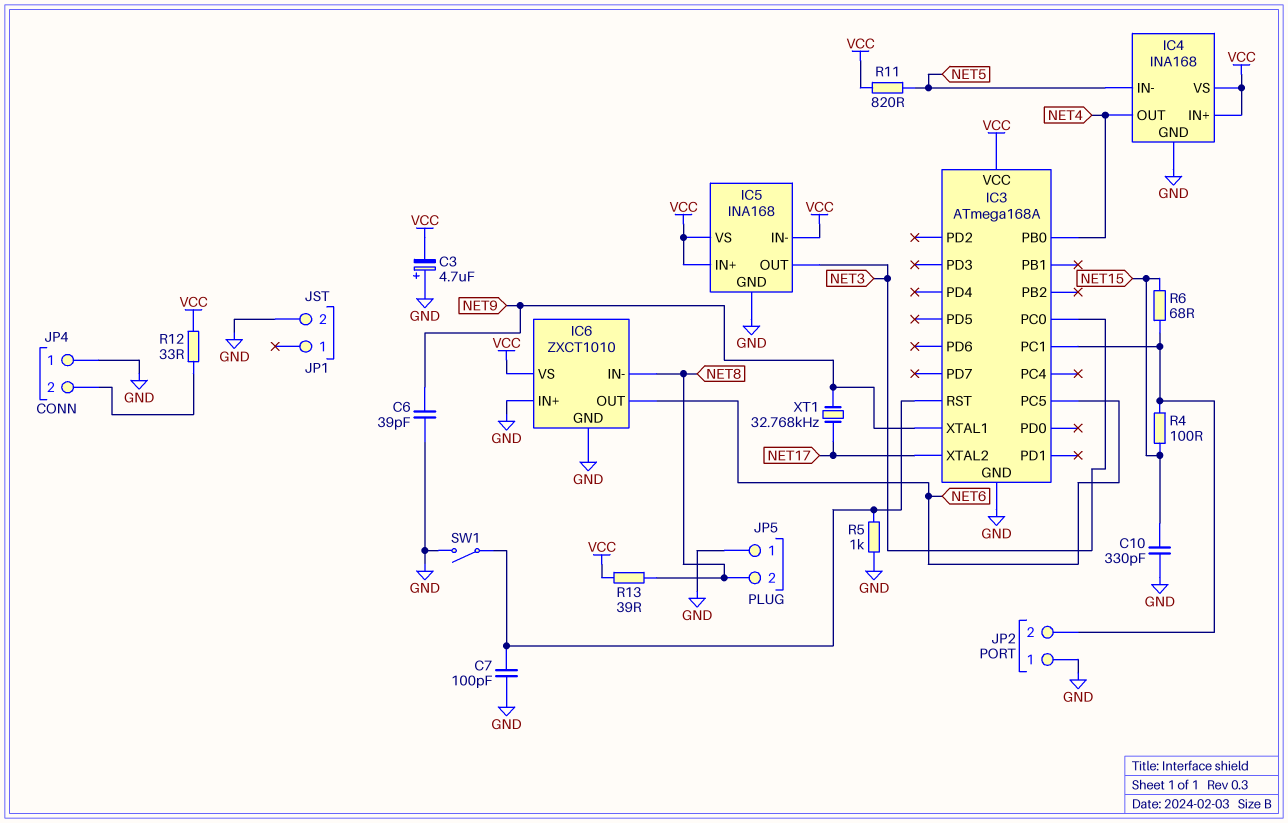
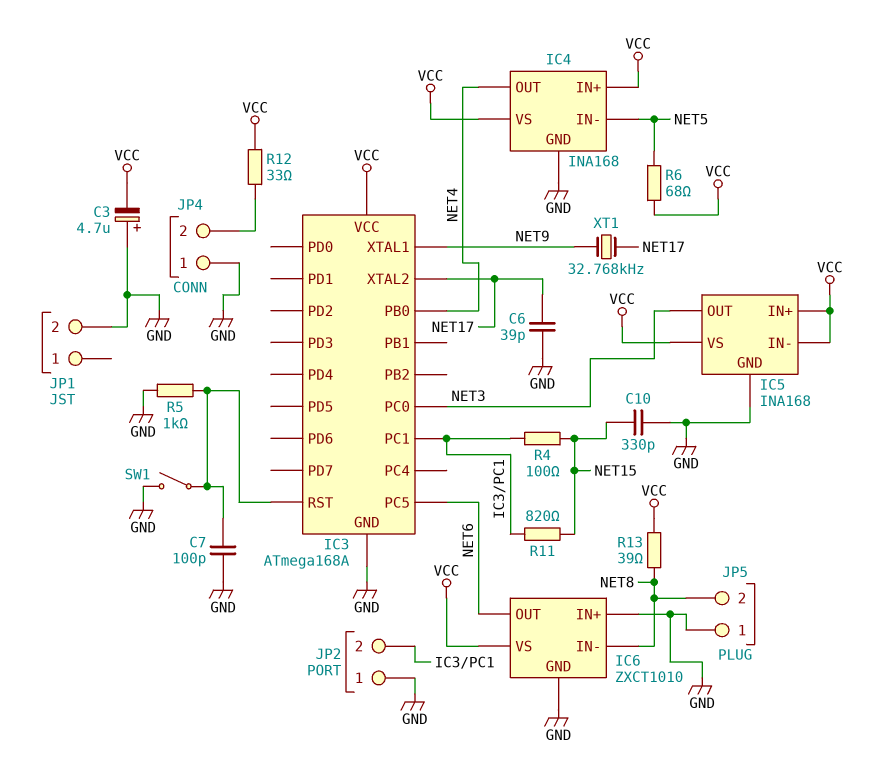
C6: 39pF (GND, NET9) -> 39pF (GND, NET17)
R6: 68 (IC3/PC1, NET15) -> 68 (NET5, VCC)
R11: 820 (NET5, VCC) -> 820 (IC3/PC1, NET15)

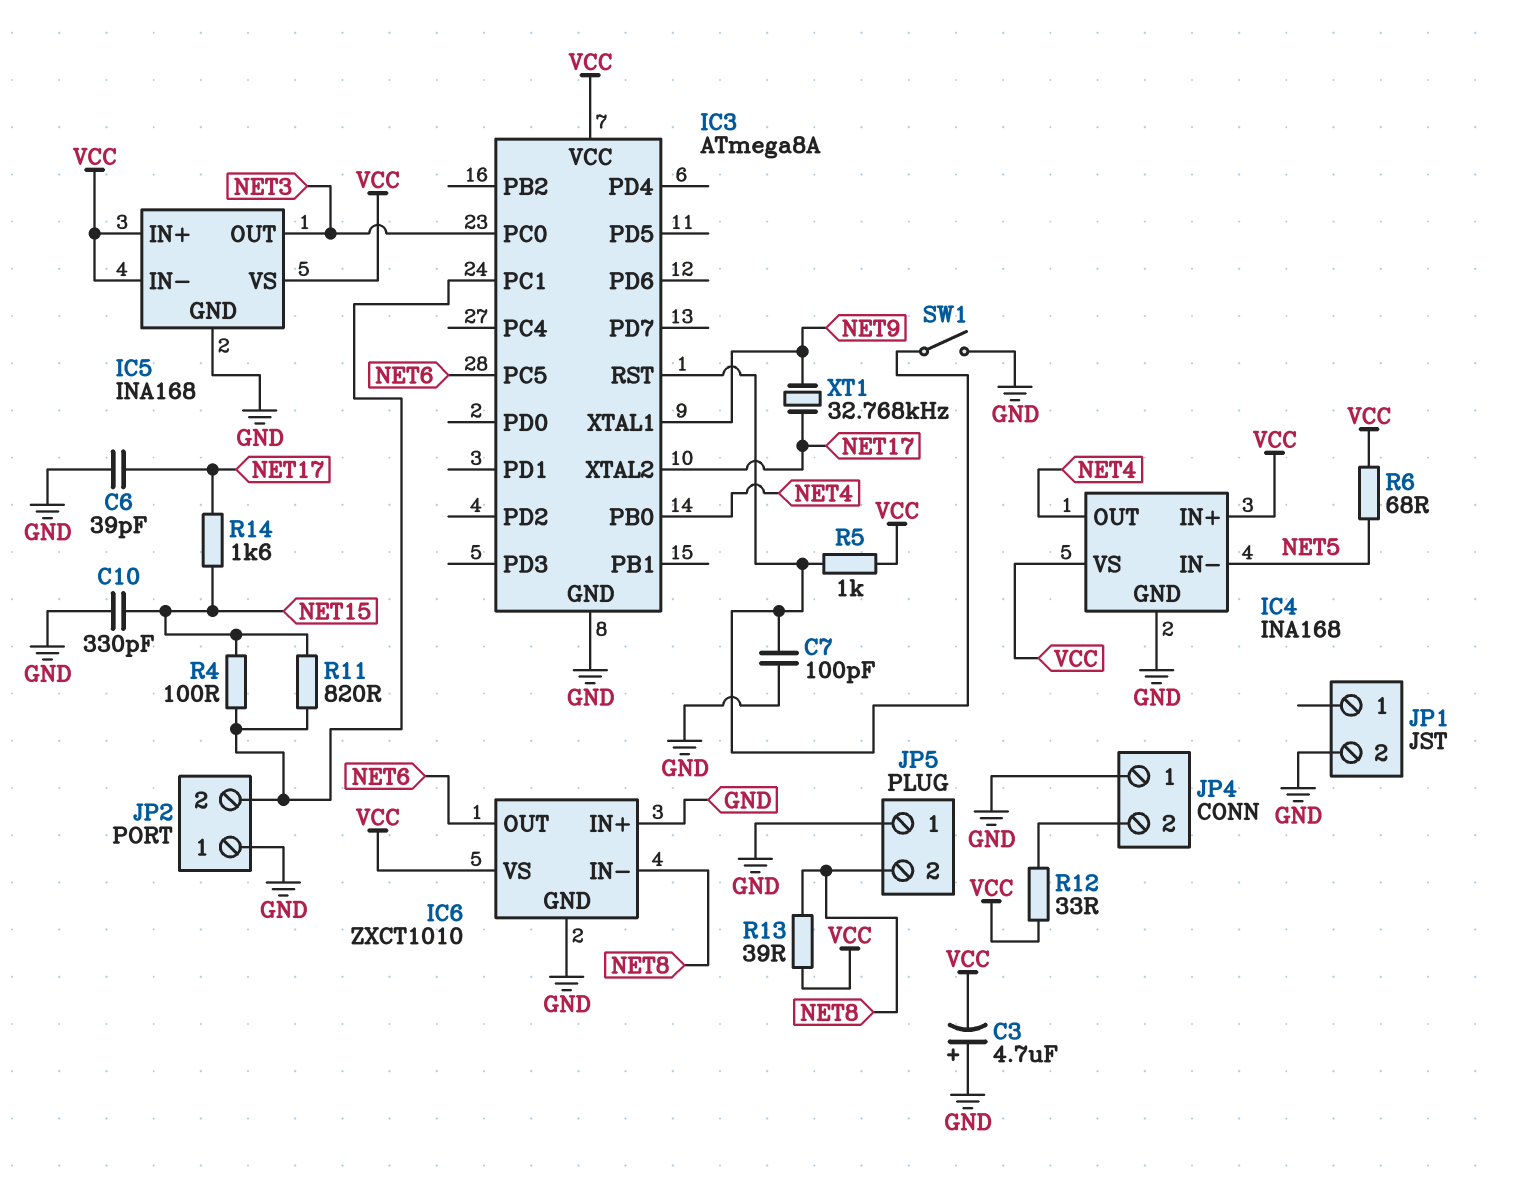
IC3: ATmega168A -> ATmega8A
R5: 1k (GND, IC3/RST) -> 1k (IC3/RST, VCC)
R14: none -> 1.6k (NET15, NET17)

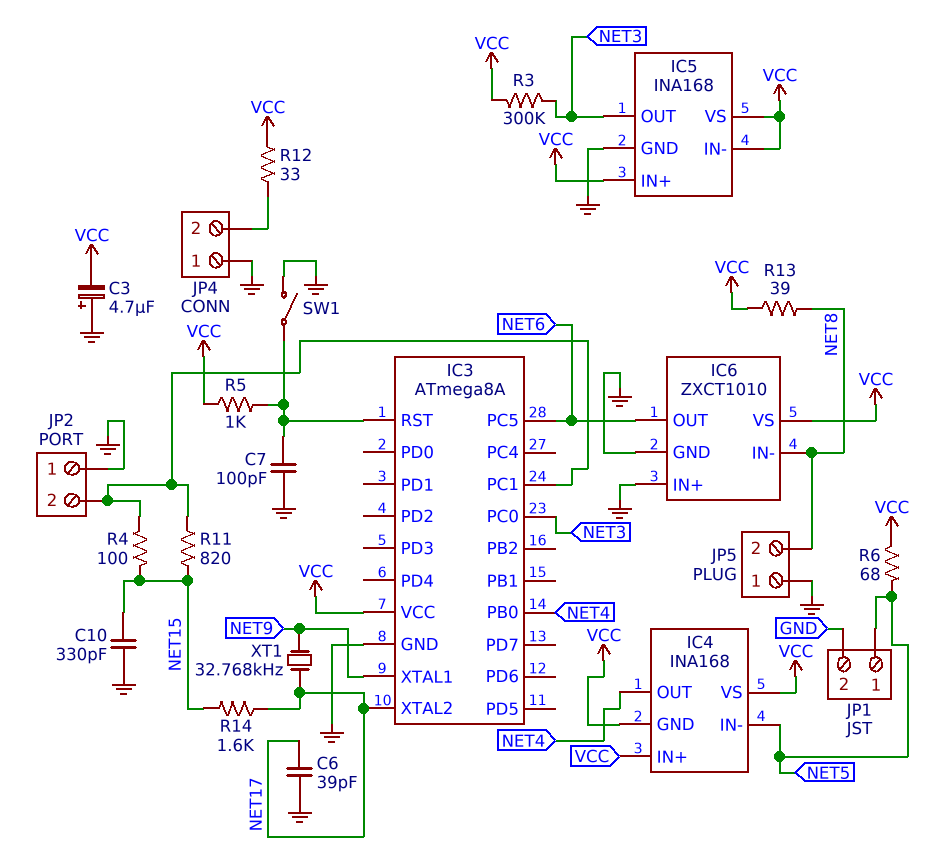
IC4 pin GND: GND -> VCC
JP1 pin 1: none -> NET5
R3: none -> 300k (NET3, VCC)

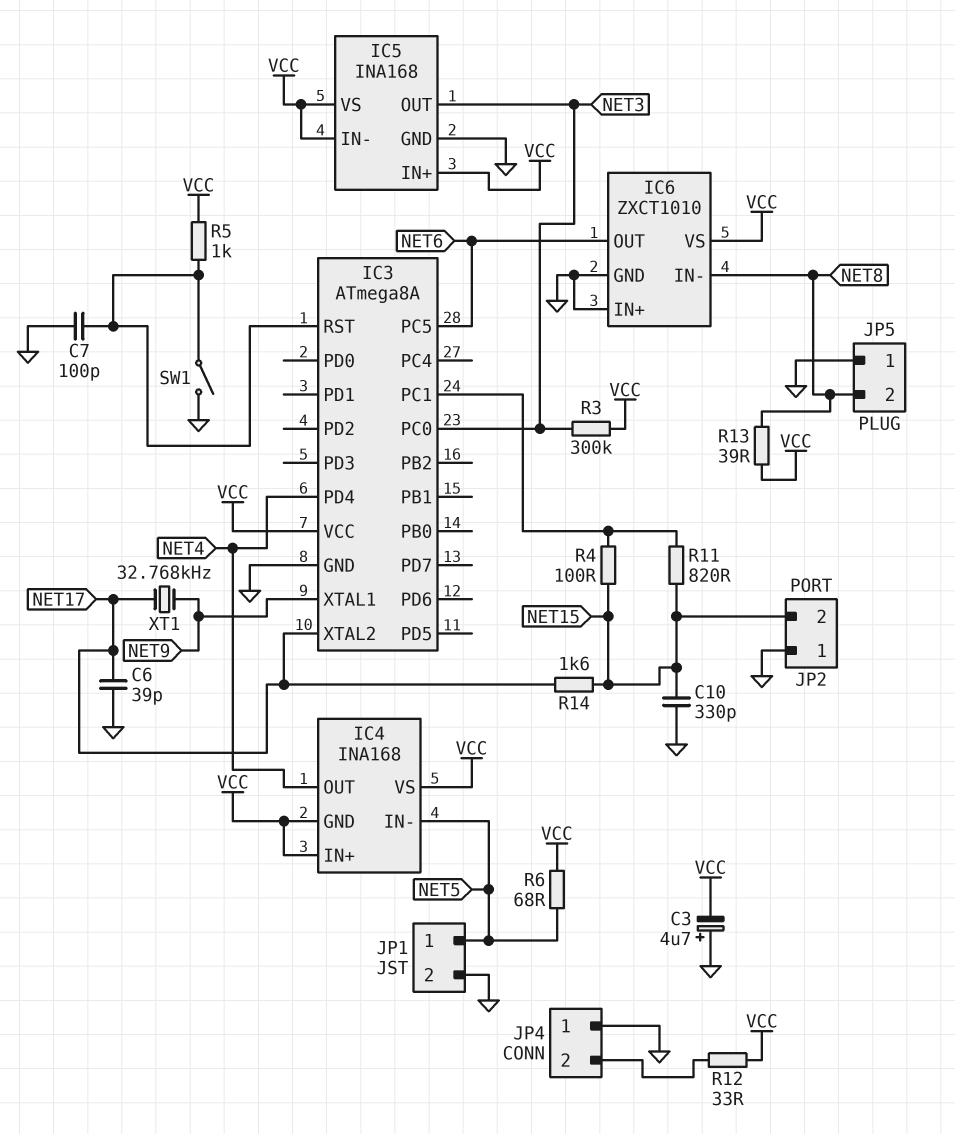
IC3 pin PB0: NET4 -> none
IC3 pin PD4: none -> NET4
JP2 pin 2: IC3/PC1 -> NET15

